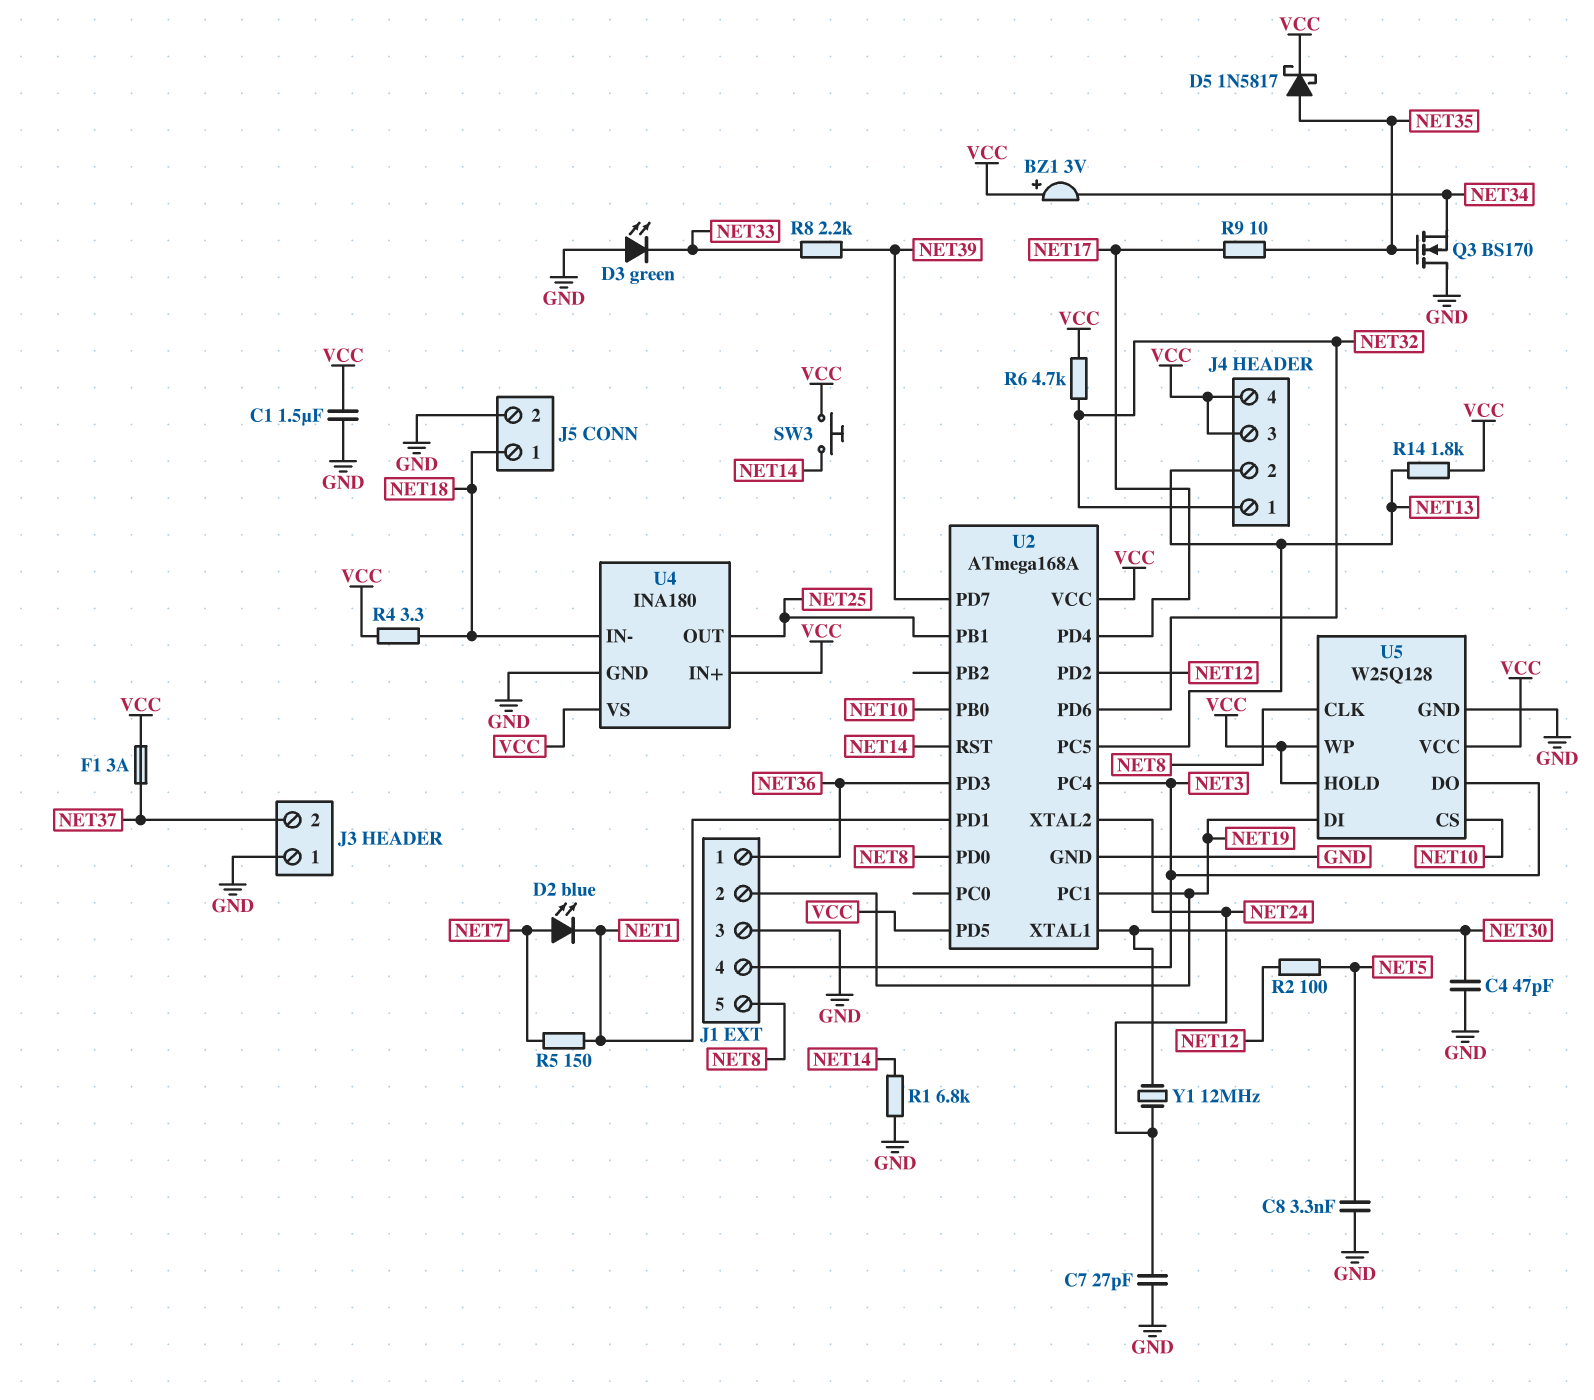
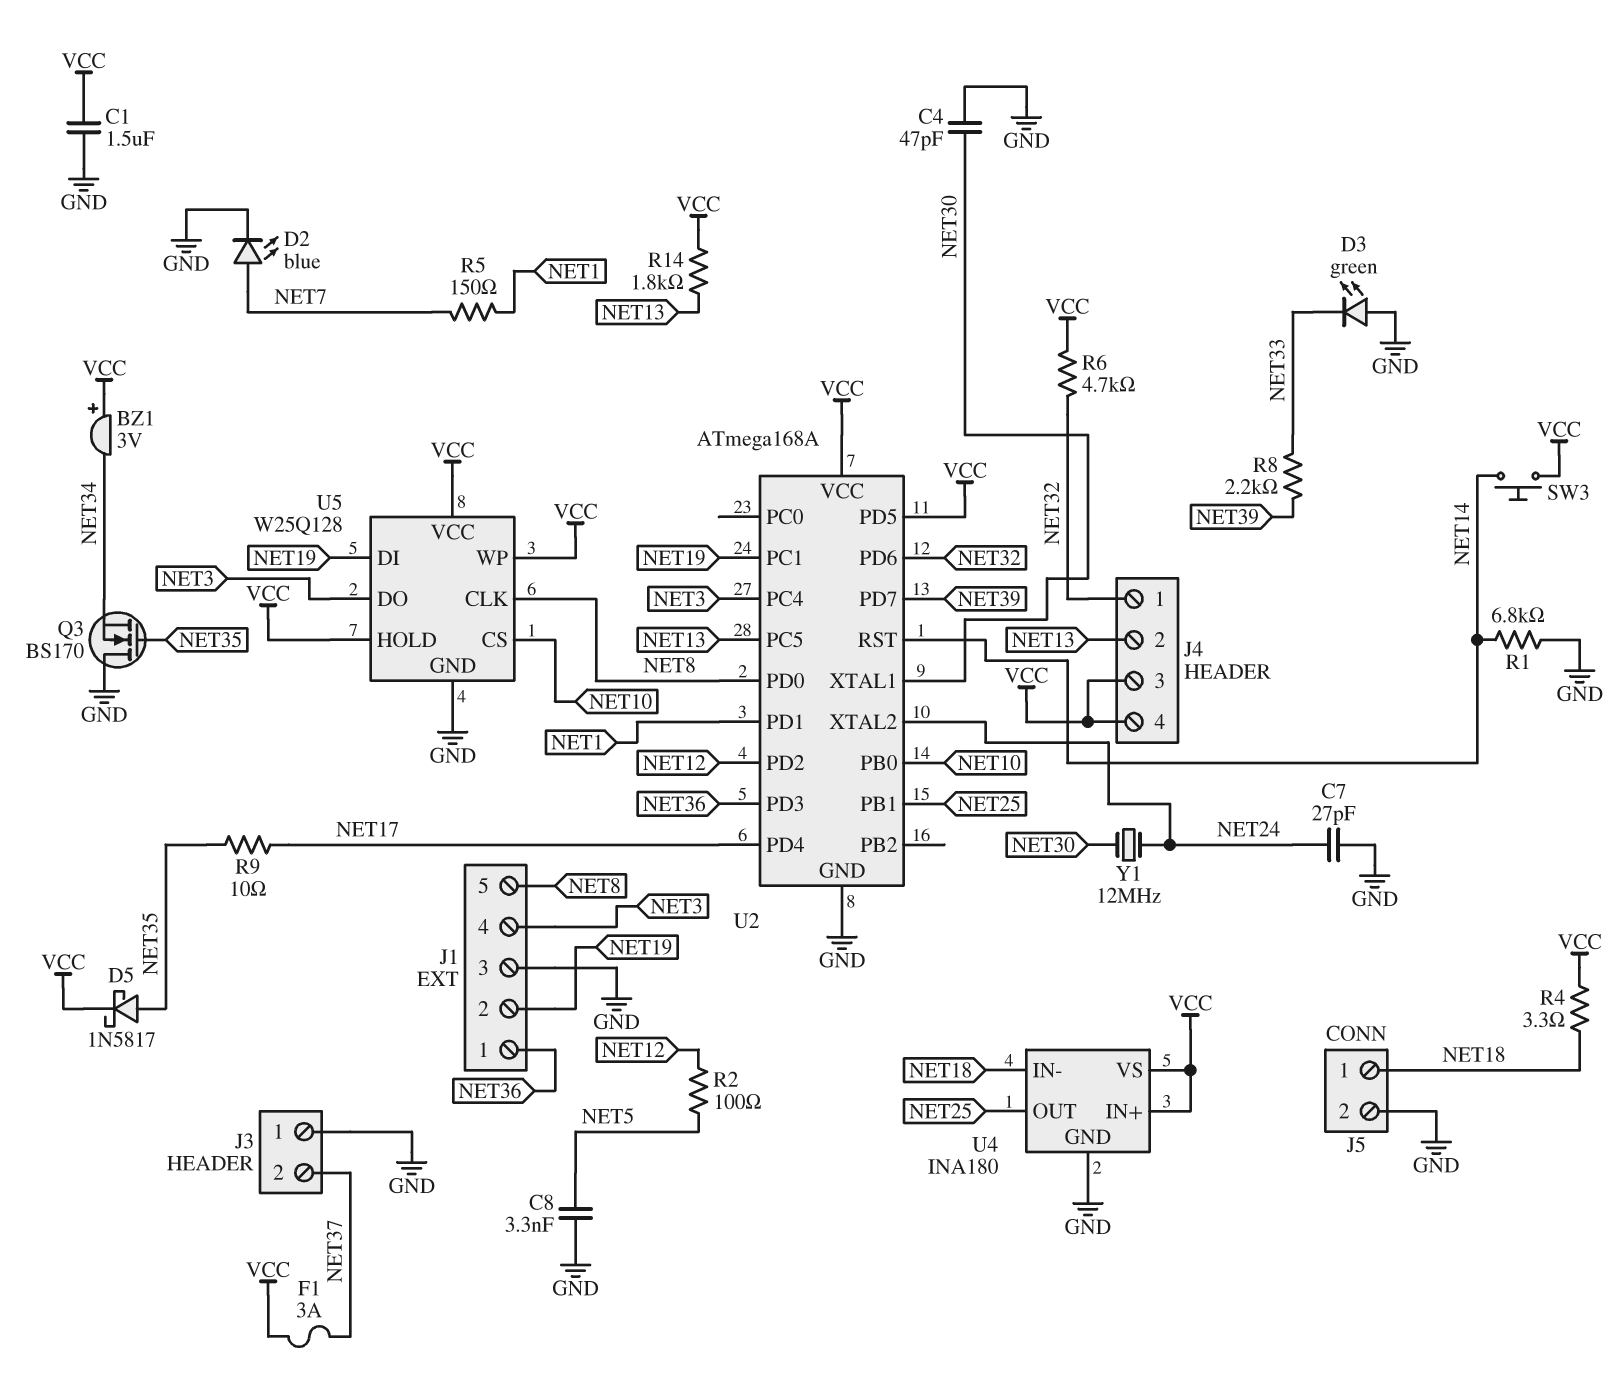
D2: LED blue (A NET7, K NET1) -> LED blue (A NET7, K GND)

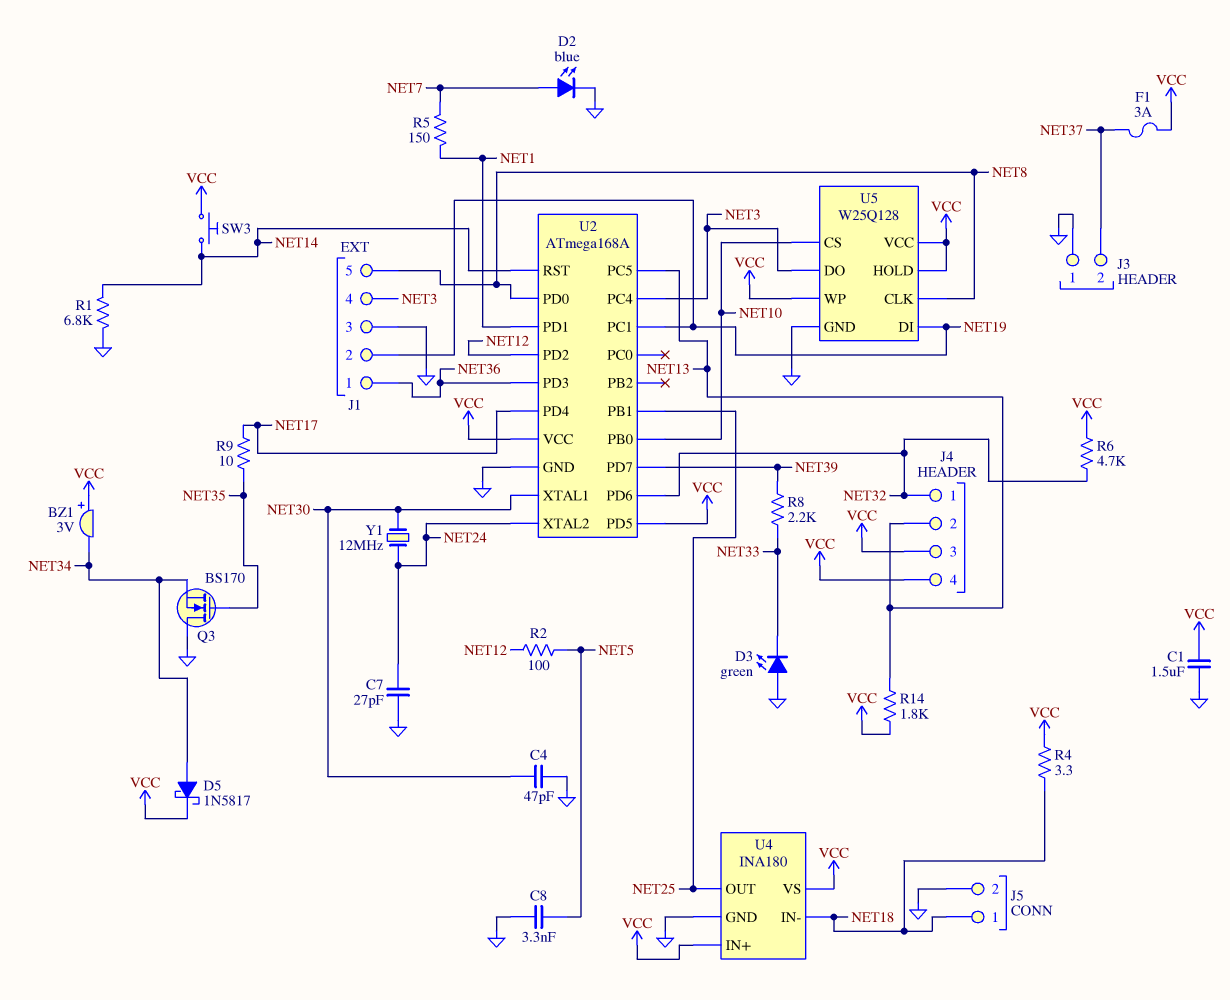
D5: schottky 1N5817 (A NET35, K VCC) -> schottky 1N5817 (A NET34, K VCC)

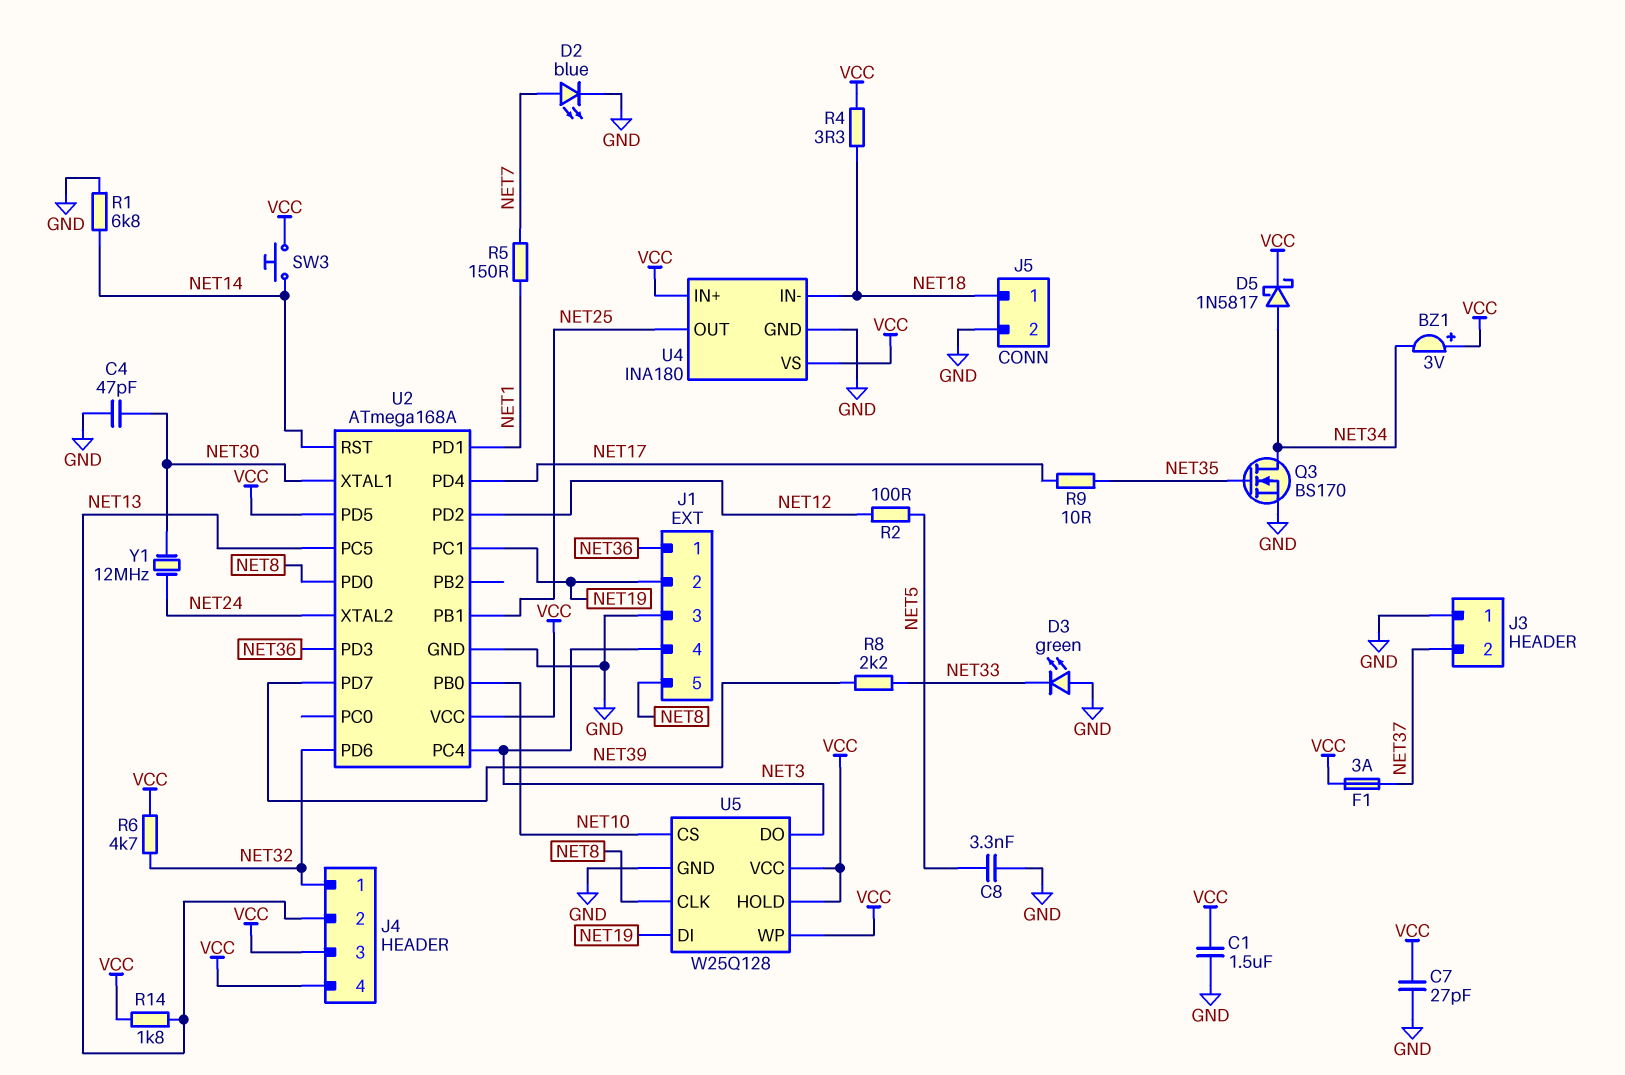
C7: 27pF (GND, NET24) -> 27pF (GND, VCC)
Q3: NMOS BS170 (G NET35, D GND, S NET34) -> NMOS BS170 (G NET35, D NET34, S GND)

